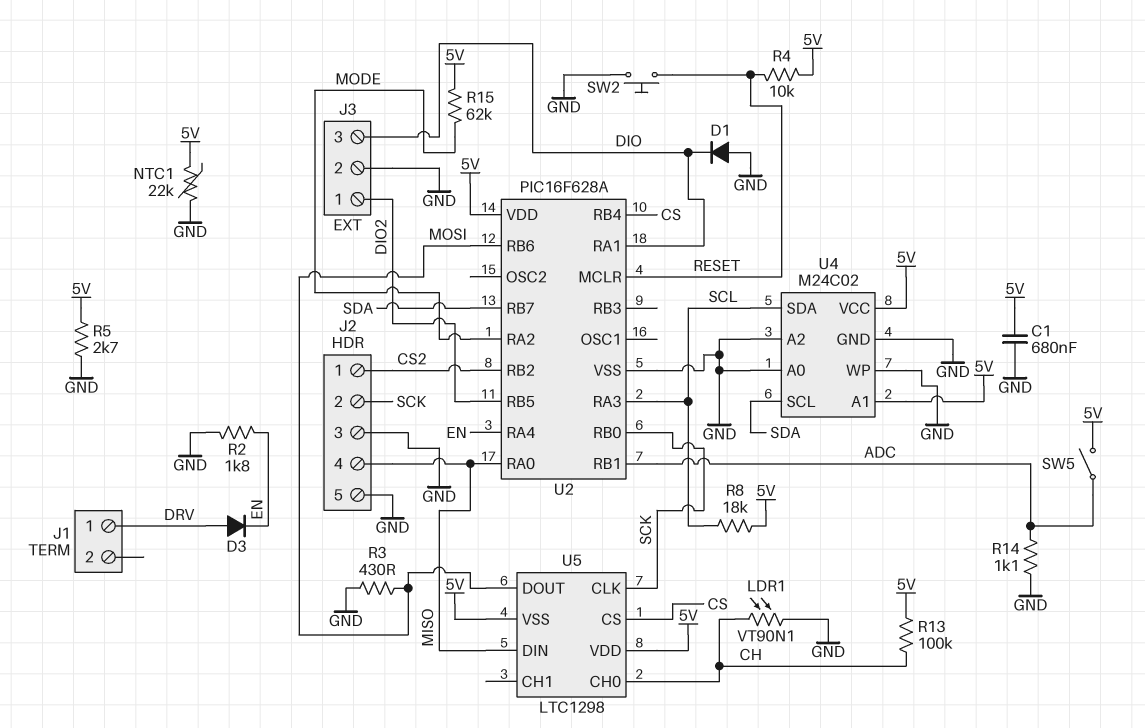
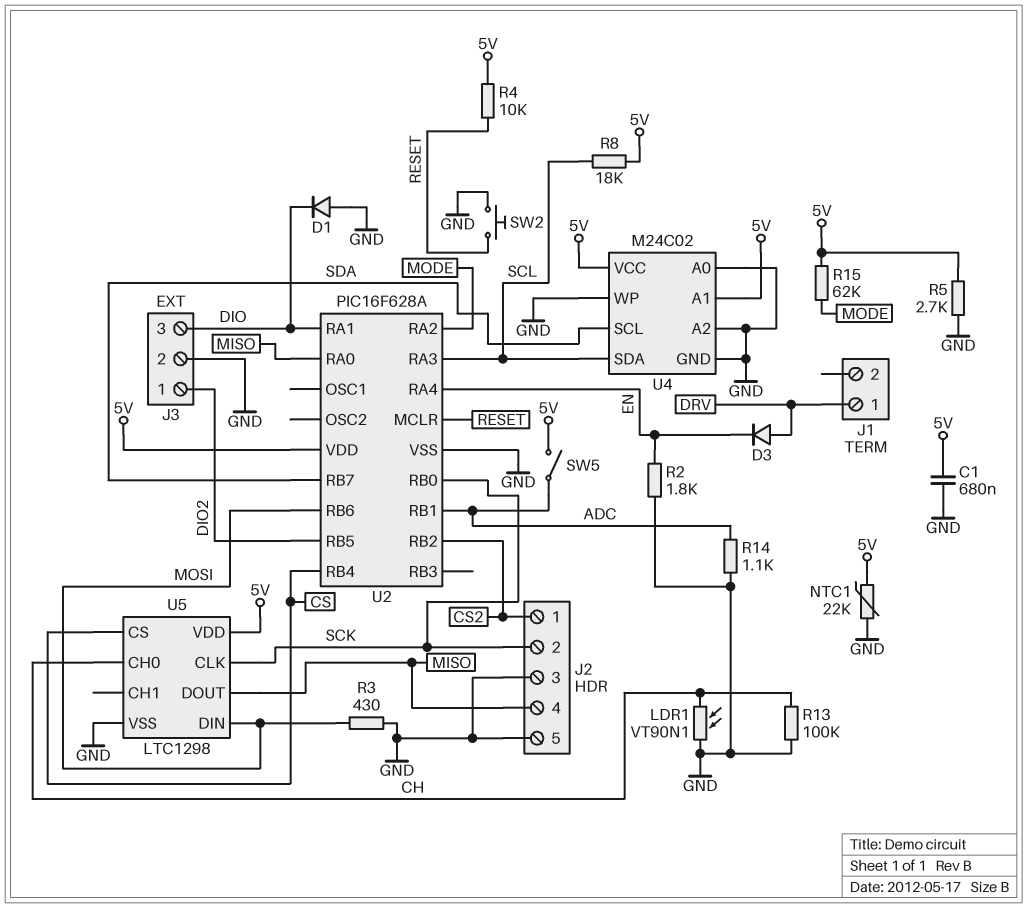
R13: 100k (5V, CH) -> 100k (CH, GND)
U5 pin DIN: MISO -> MOSI
U5 pin DOUT: MOSI -> MISO
U5 pin VSS: 5V -> GND

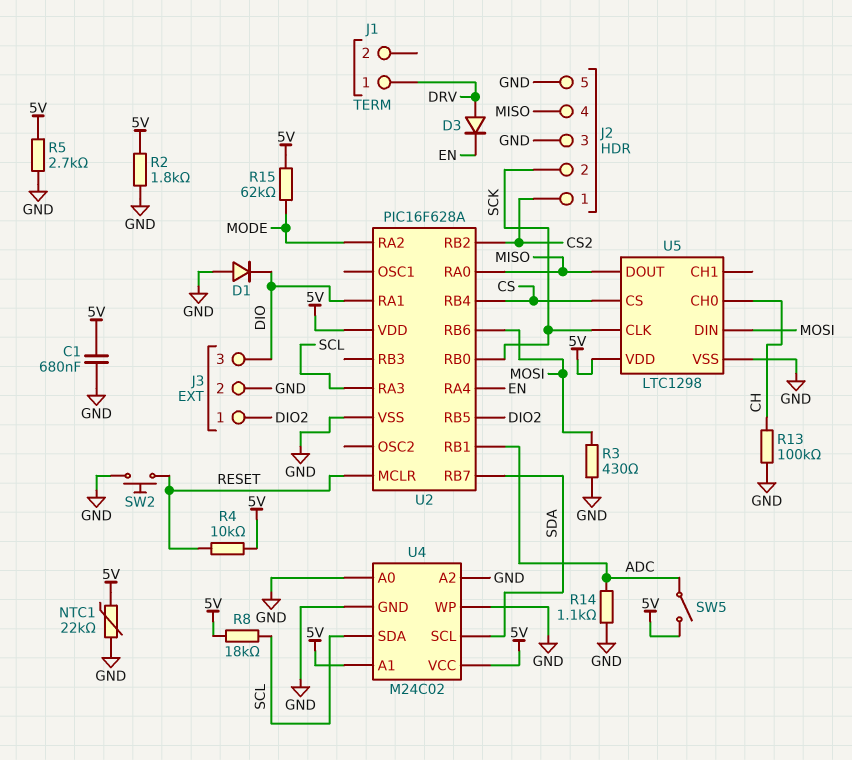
LDR1: VT90N1 (CH, GND) -> none
R2: 1.8k (EN, GND) -> 1.8k (5V, GND)

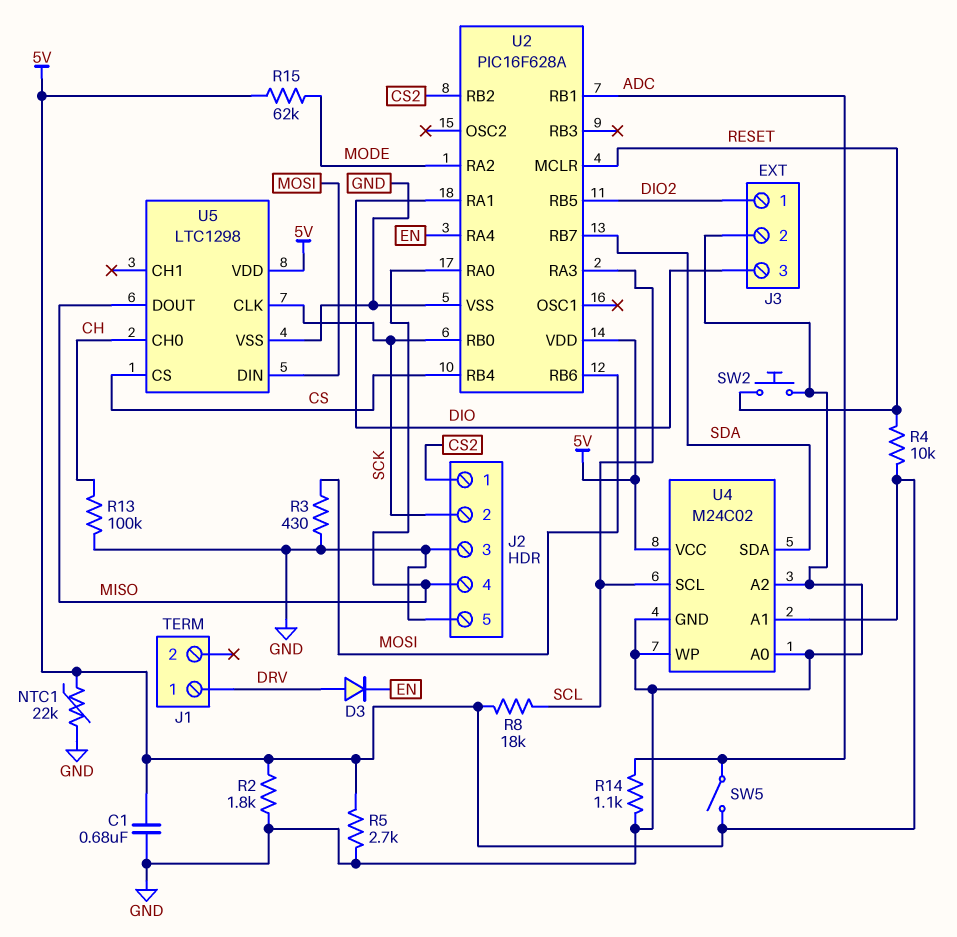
D1: diode (A GND, K DIO) -> none
U4 pin SCL: SDA -> SCL
U4 pin SDA: SCL -> SDA

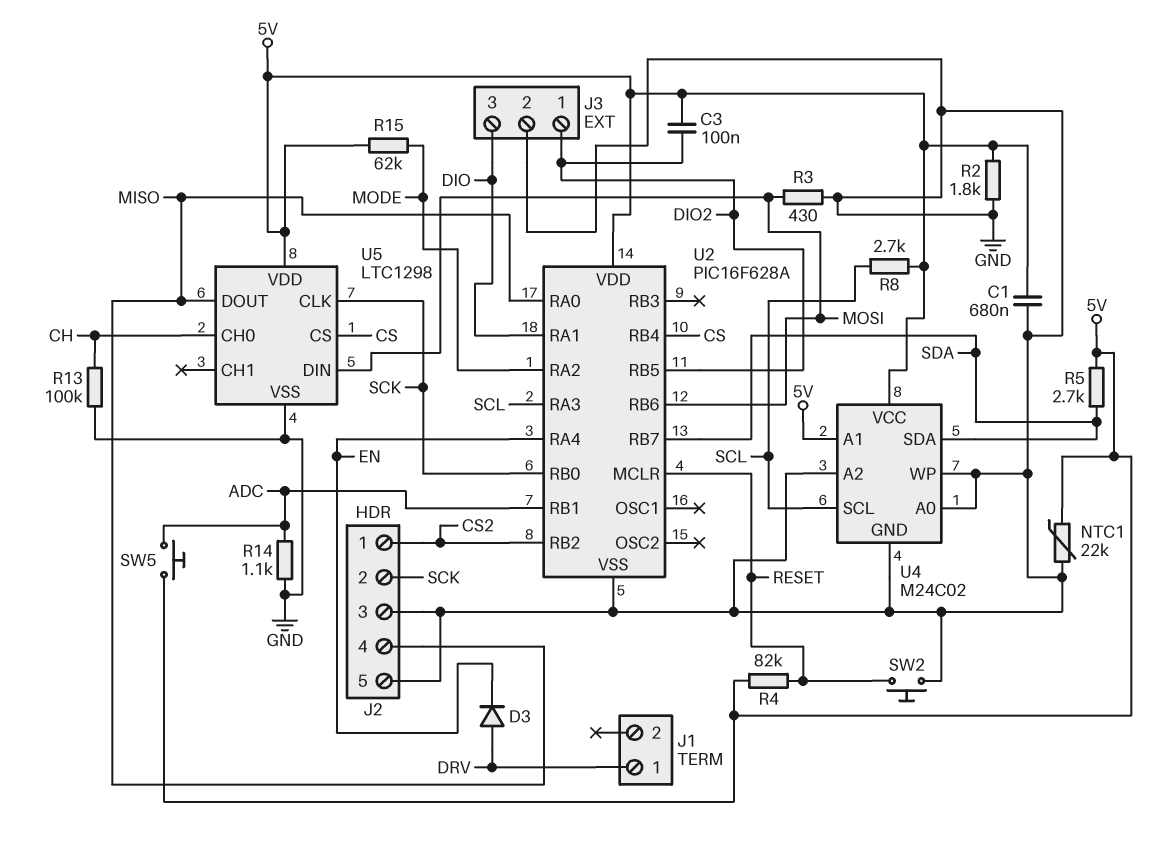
C3: none -> 100nF (5V, DIO2)
R4: 10k (5V, RESET) -> 82k (5V, RESET)
R5: 2.7k (5V, GND) -> 2.7k (5V, SDA)
R8: 18k (5V, SCL) -> 2.7k (5V, SCL)
SW5: switch (5V, ADC) -> button (5V, ADC)

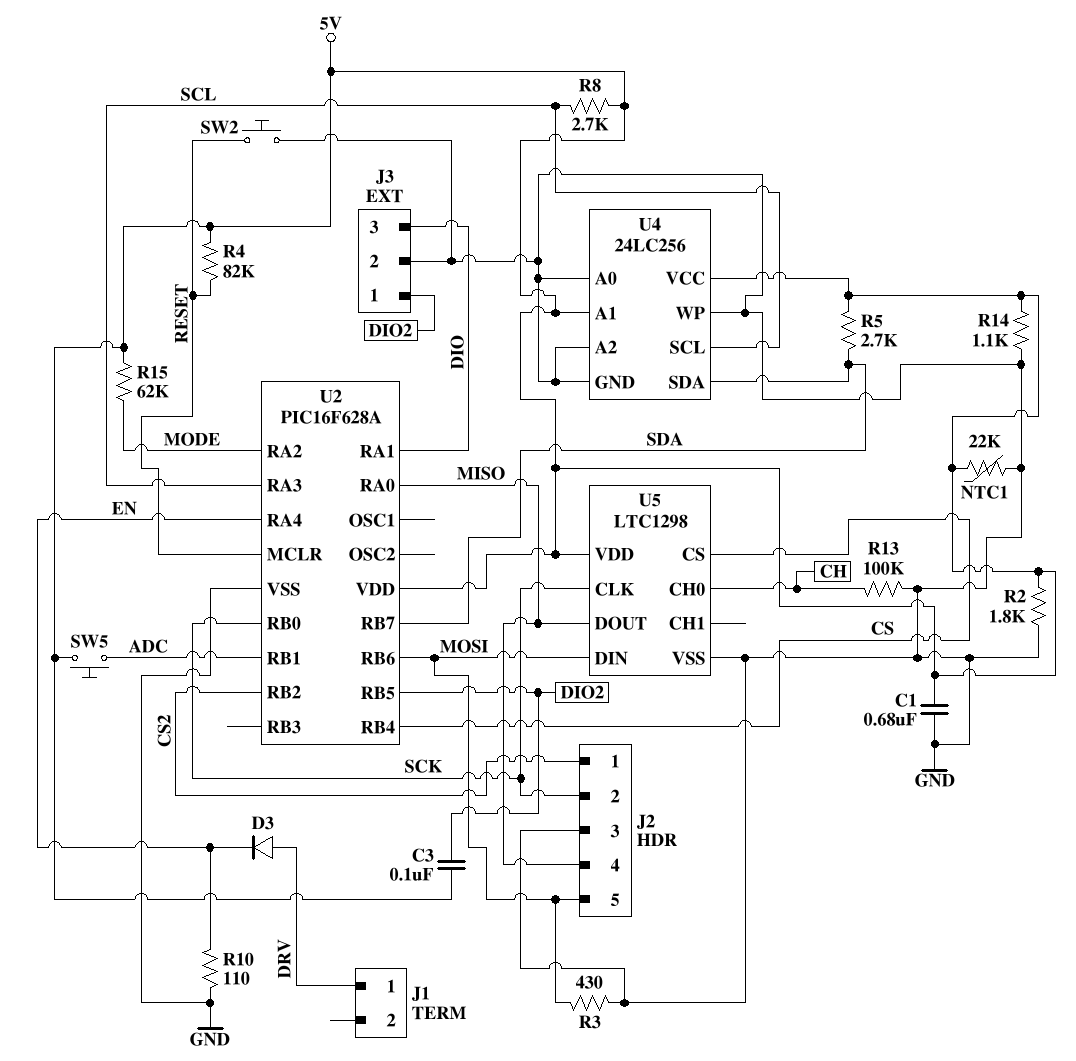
J2 pin 5: GND -> MOSI
R10: none -> 110 (EN, GND)
R14: 1.1k (ADC, GND) -> 1.1k (5V, GND)
U4: M24C02 -> 24LC256

